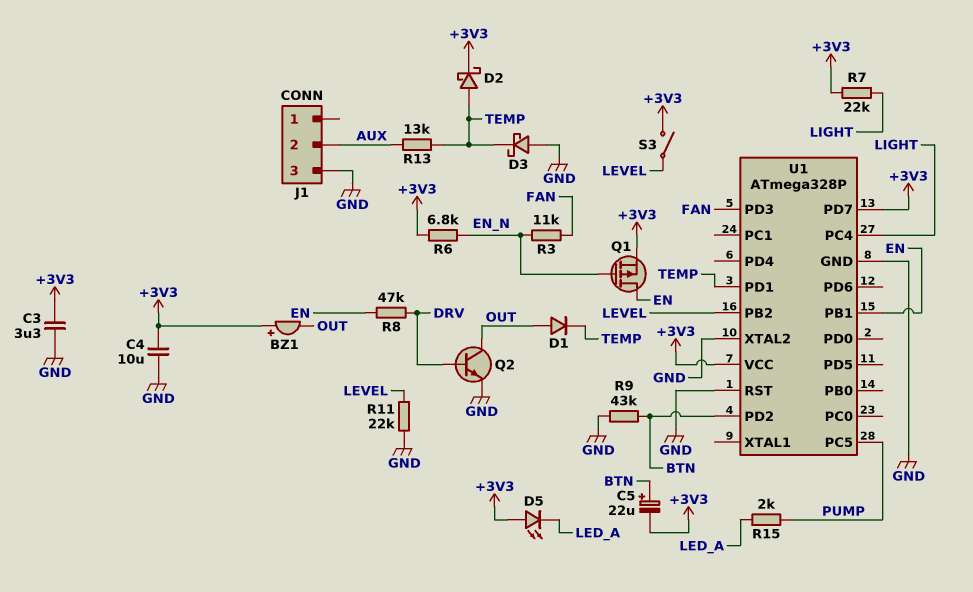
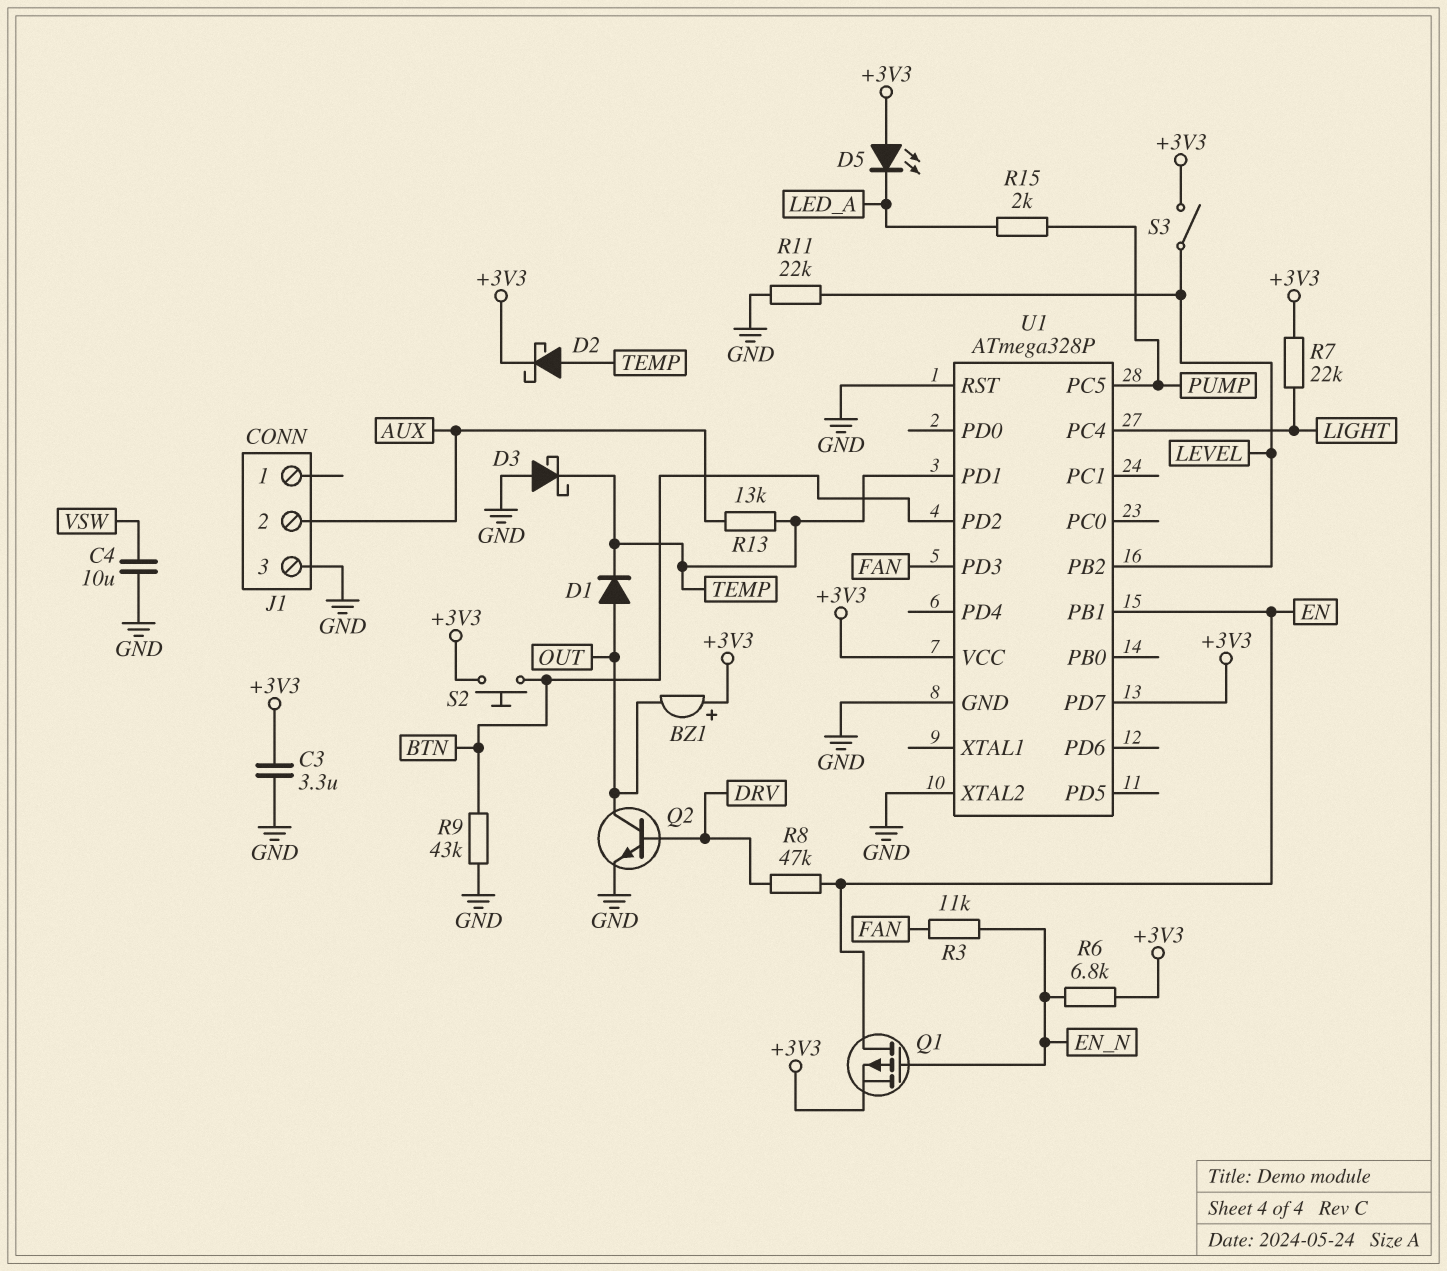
C4: 10uF (+3V3, GND) -> 10uF (GND, VSW)
C5: 22uF (plus BTN, minus +3V3) -> none
S2: none -> button (+3V3, BTN)

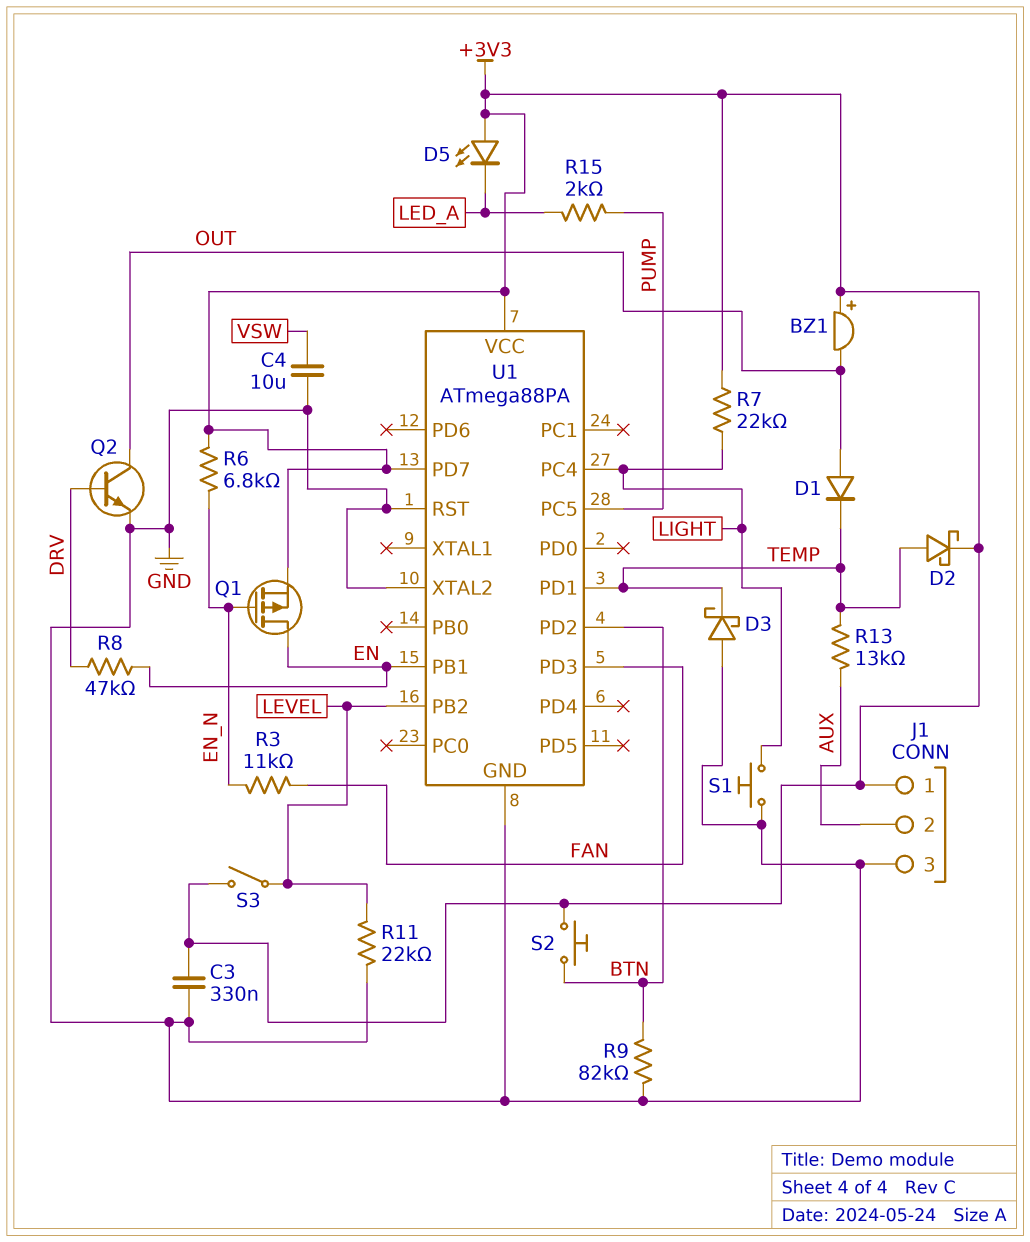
C3: 3.3uF (+3V3, GND) -> 330nF (+3V3, GND)
J1 pin 1: none -> +3V3
R9: 43k (BTN, GND) -> 82k (BTN, GND)
S1: none -> button (GND, LIGHT)
U1: ATmega328P -> ATmega88PA

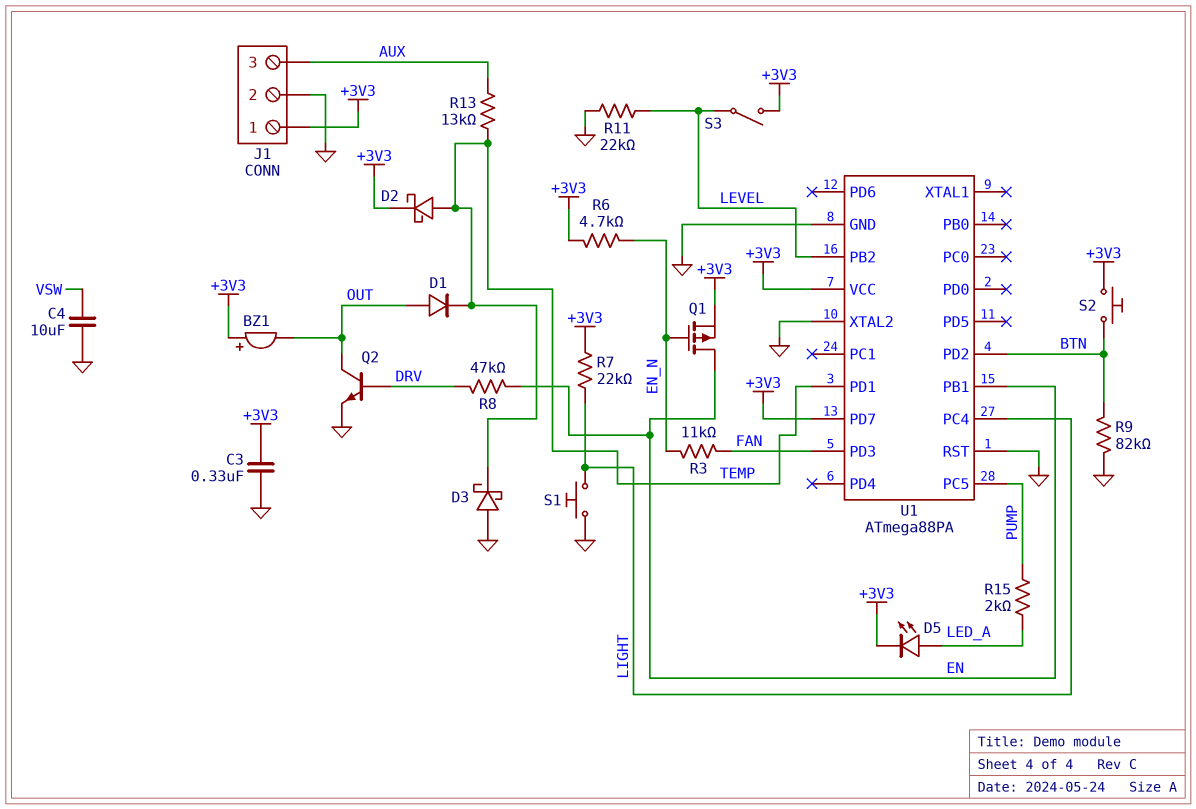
D5: LED (A +3V3, K LED_A) -> LED (A LED_A, K +3V3)
J1 pin 2: AUX -> GND
J1 pin 3: GND -> AUX
R6: 6.8k (+3V3, EN_N) -> 4.7k (+3V3, EN_N)

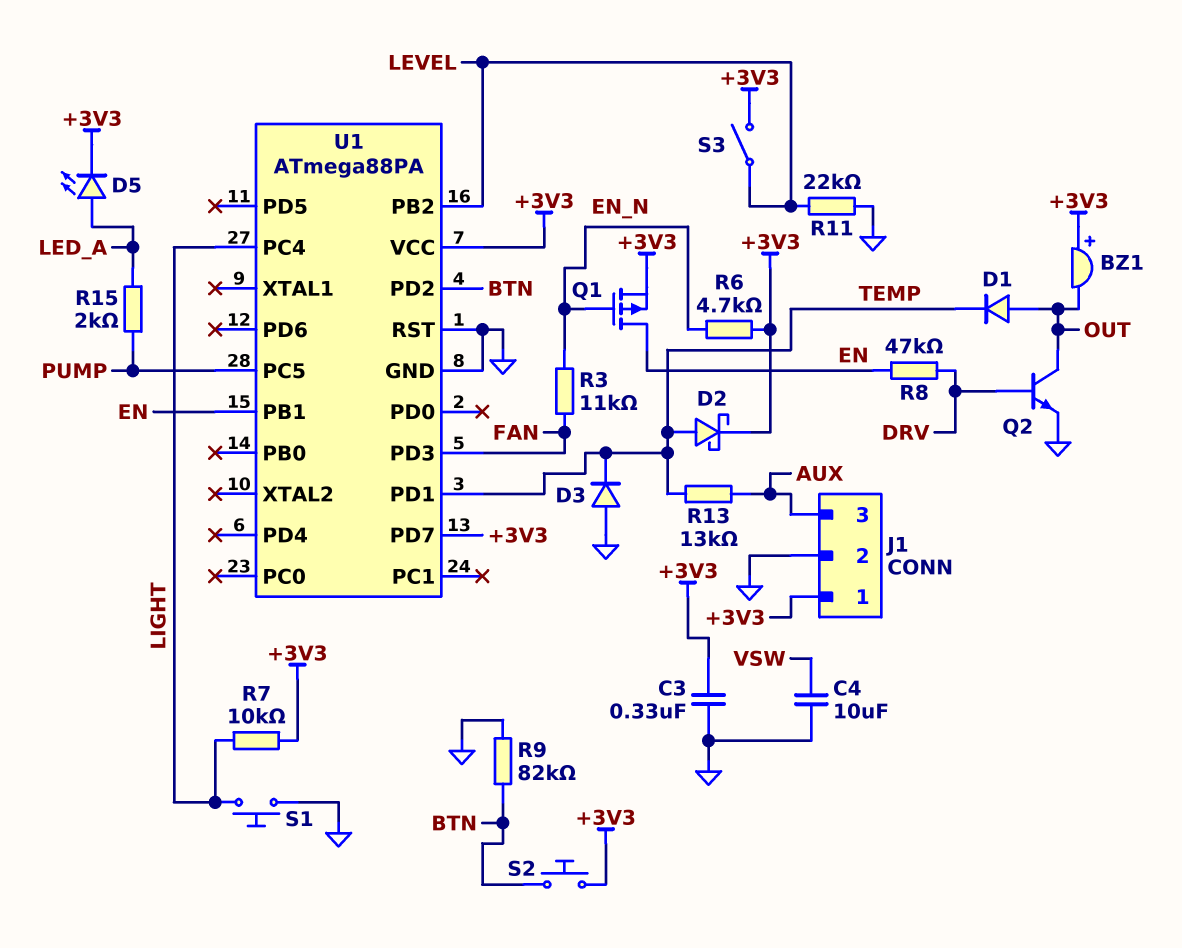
D3: schottky (A GND, K TEMP) -> diode (A GND, K TEMP)
R7: 22k (+3V3, LIGHT) -> 10k (+3V3, LIGHT)
U1 pin XTAL2: GND -> none

